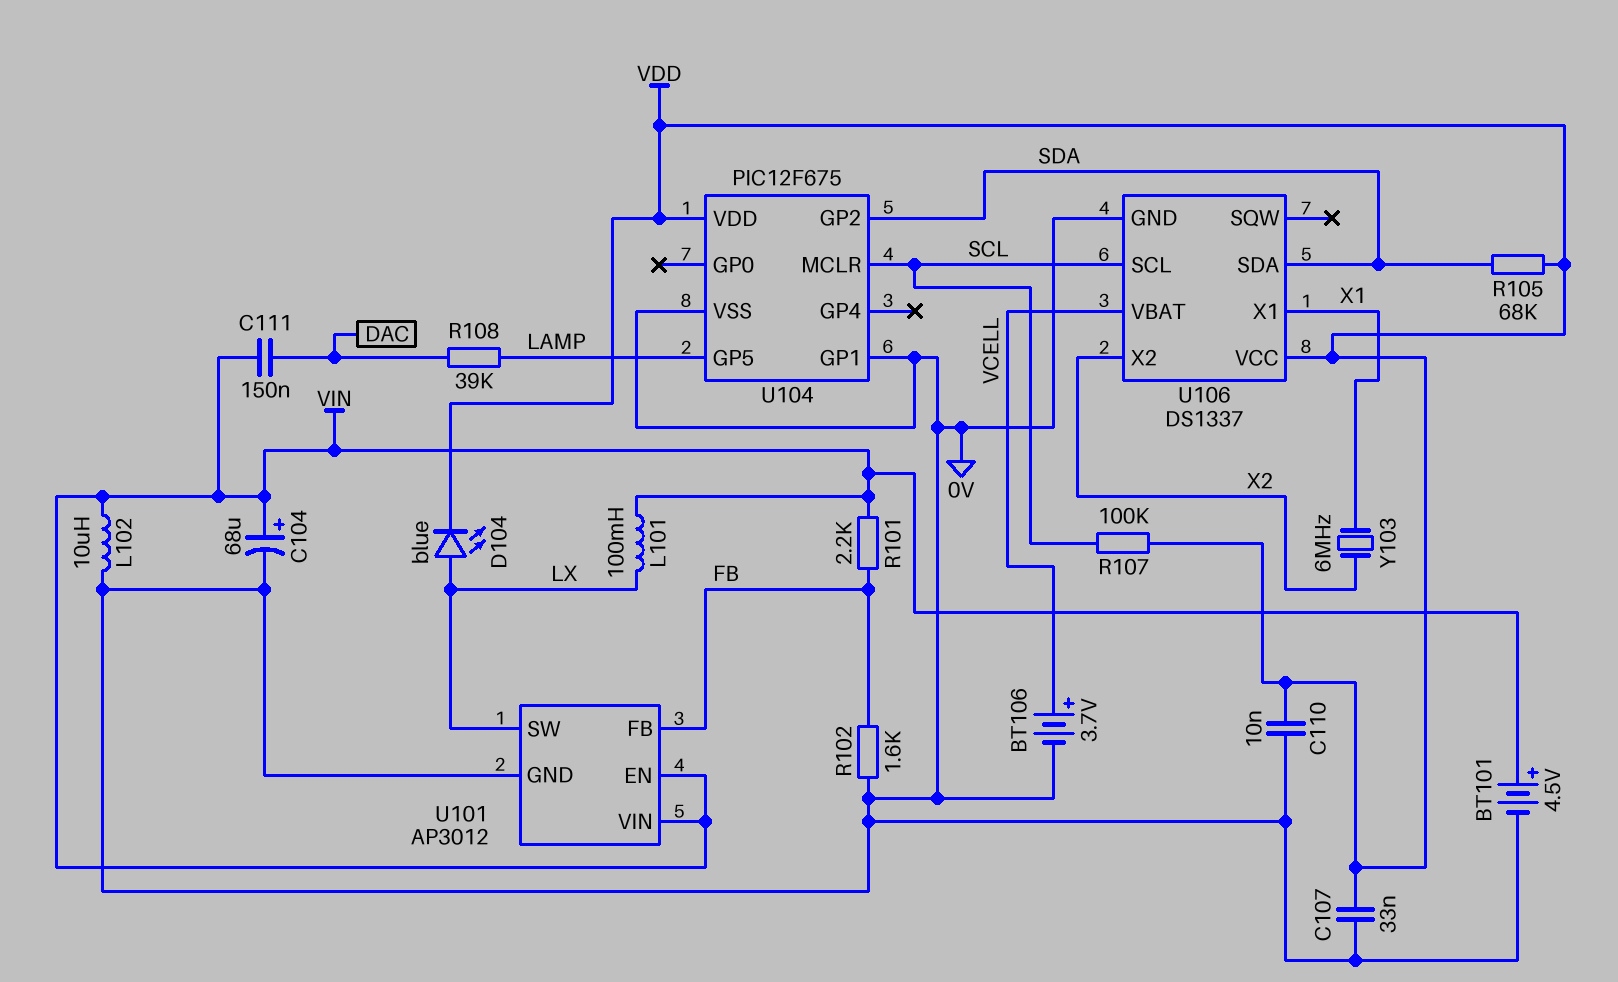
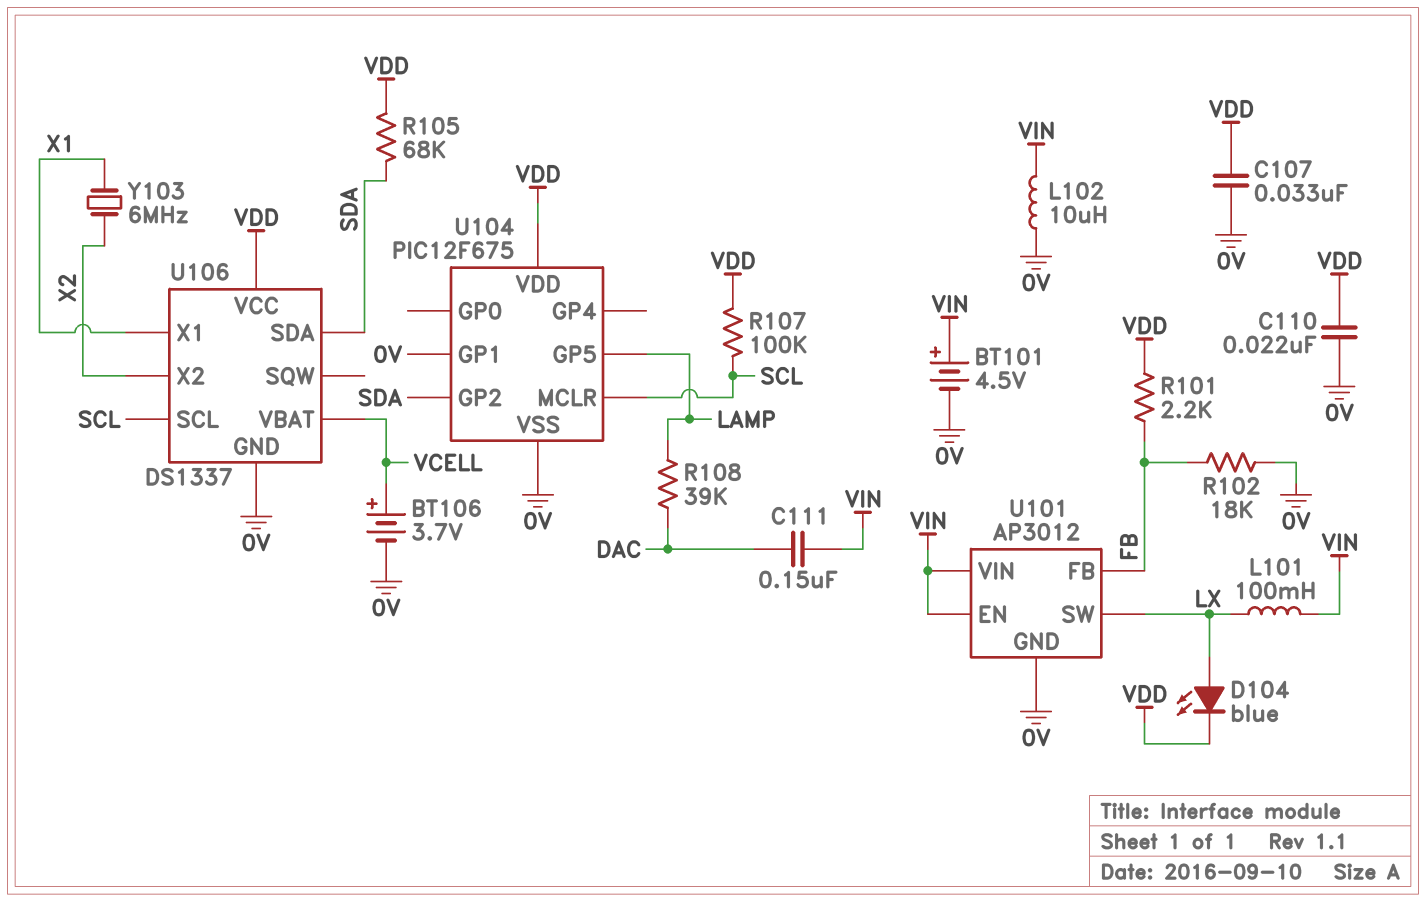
C104: 68uF (plus VIN, minus 0V) -> none
C110: 10nF (0V, VDD) -> 22nF (0V, VDD)
R101: 2.2k (FB, VIN) -> 2.2k (FB, VDD)
R102: 1.6k (0V, FB) -> 18k (0V, FB)

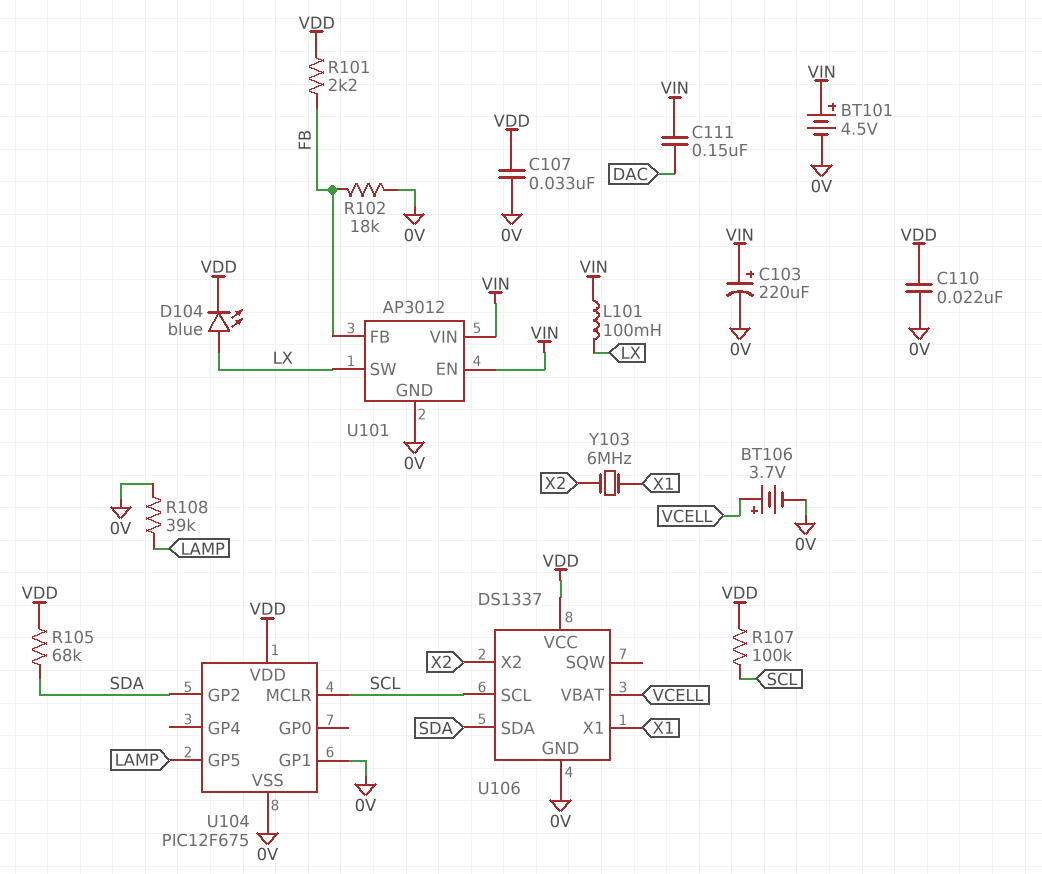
C103: none -> 220uF (plus VIN, minus 0V)
L102: 10uH (0V, VIN) -> none
R108: 39k (DAC, LAMP) -> 39k (0V, LAMP)

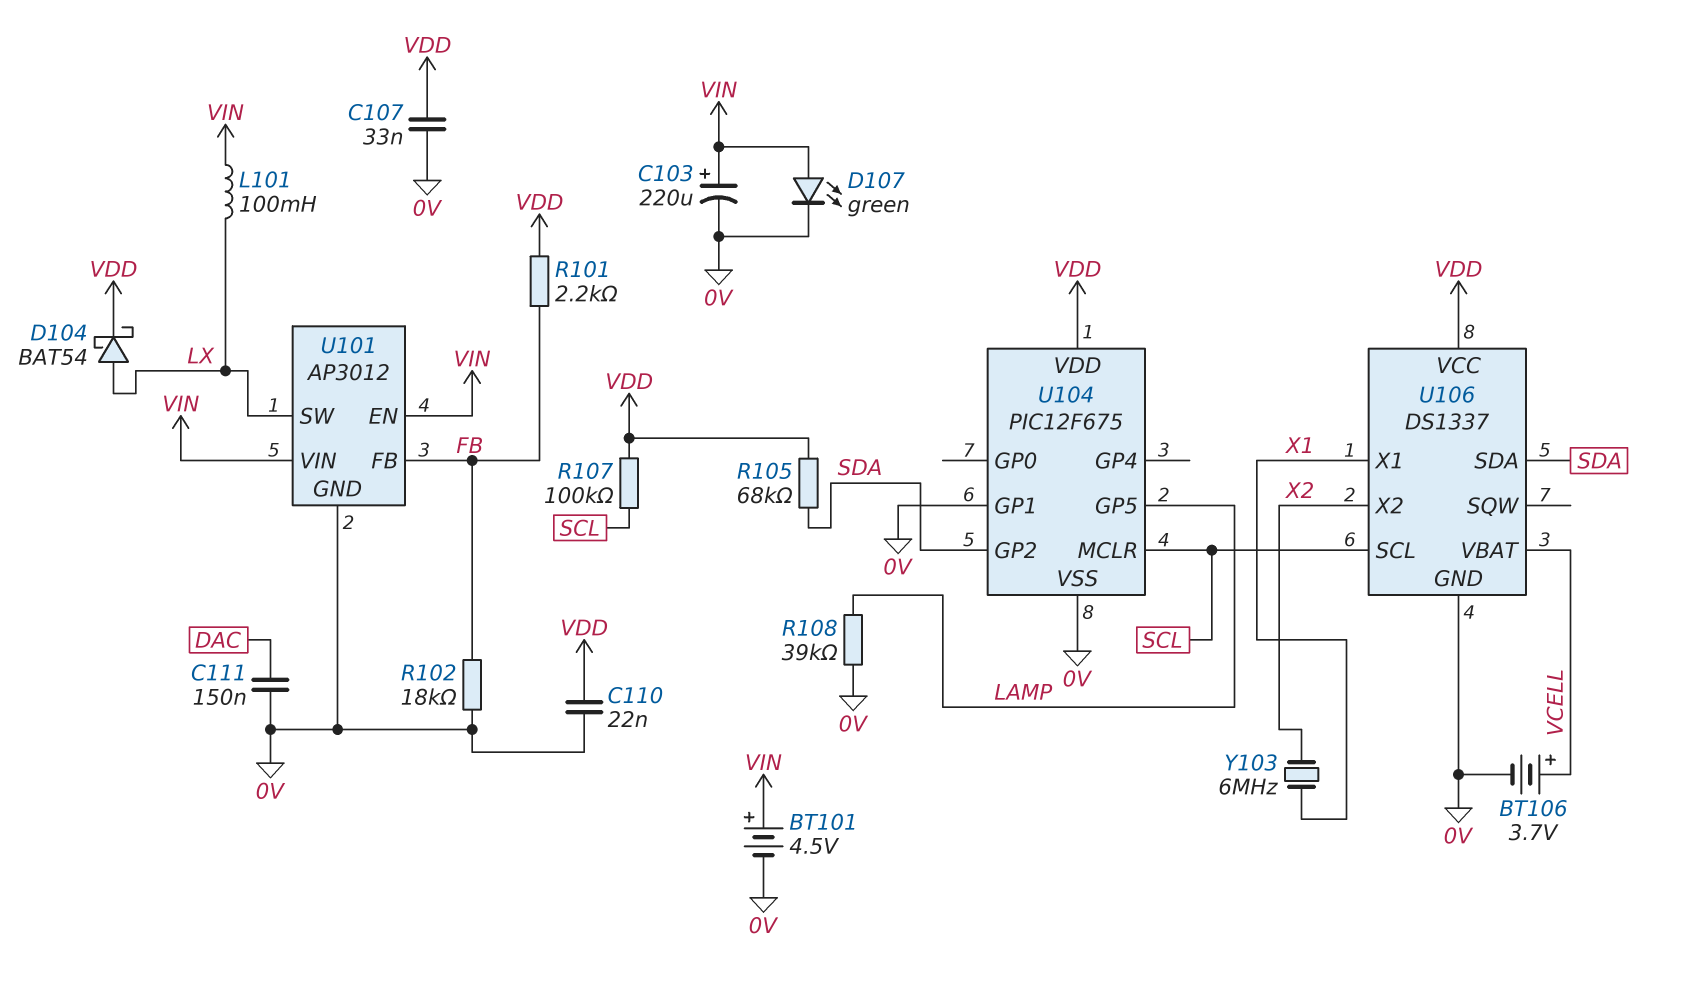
C111: 150nF (DAC, VIN) -> 150nF (0V, DAC)
D104: LED blue (A LX, K VDD) -> schottky BAT54 (A LX, K VDD)
D107: none -> LED green (A VIN, K 0V)

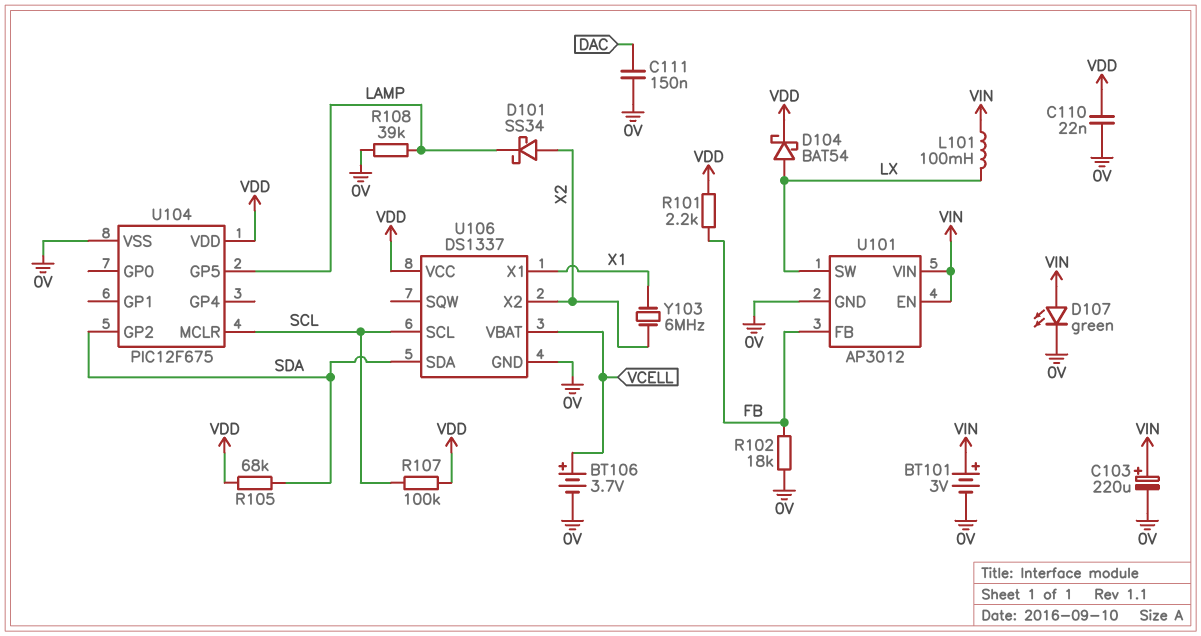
BT101: 4.5V (plus VIN, minus 0V) -> 3V (plus VIN, minus 0V)
C107: 33nF (0V, VDD) -> none
D101: none -> schottky SS34 (A X2, K LAMP)
U104 pin GP1: 0V -> none

